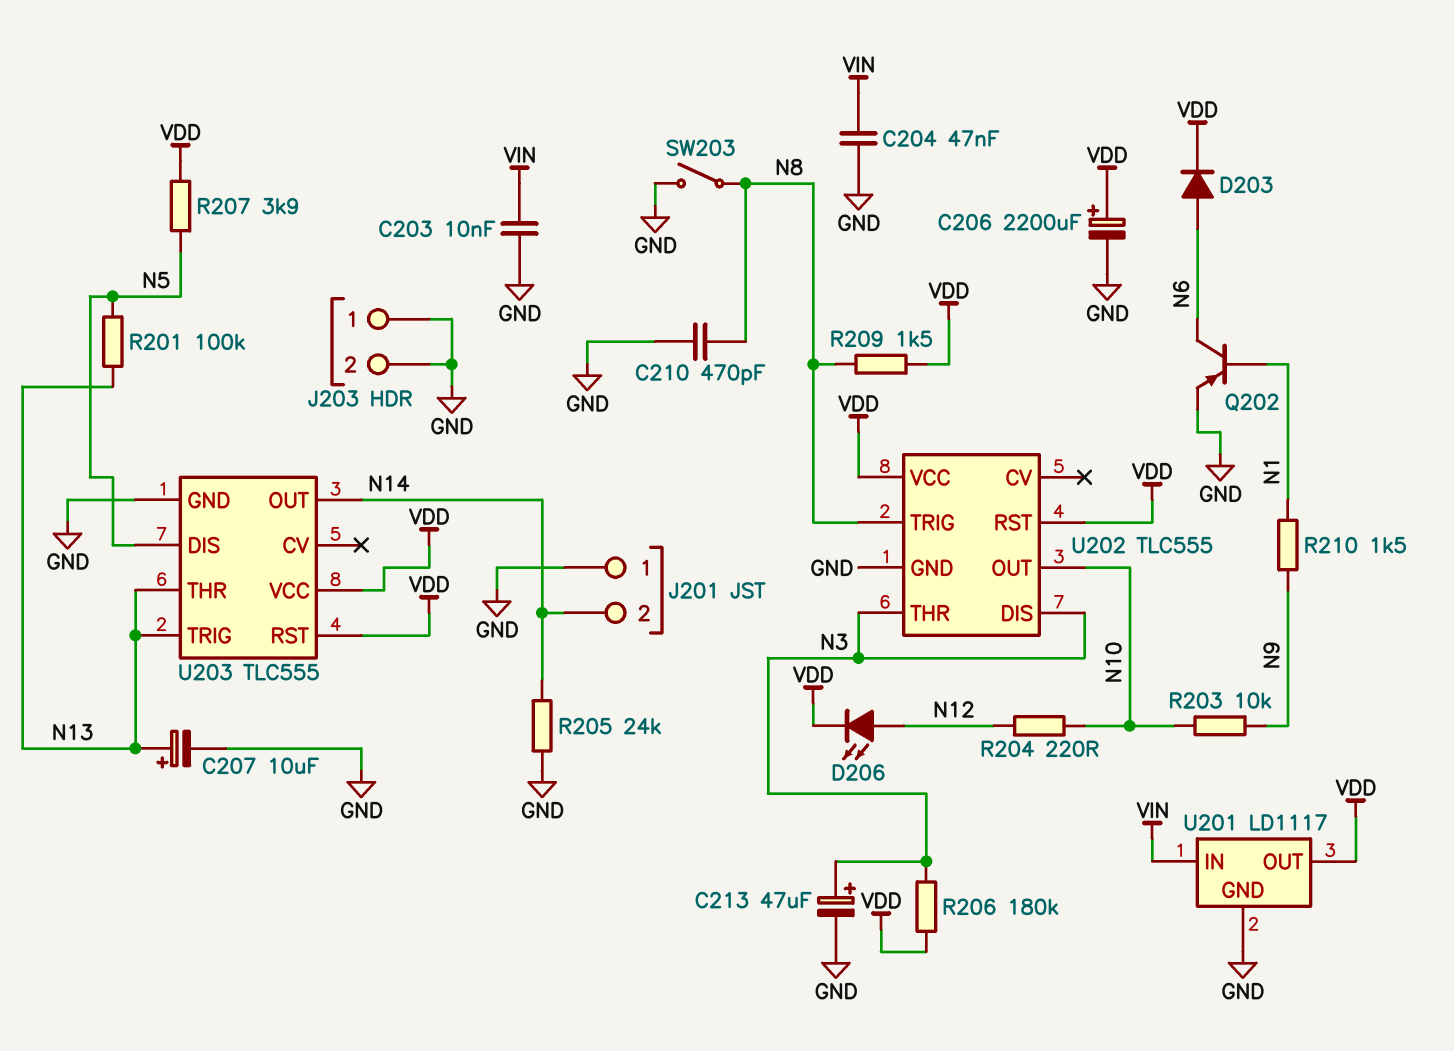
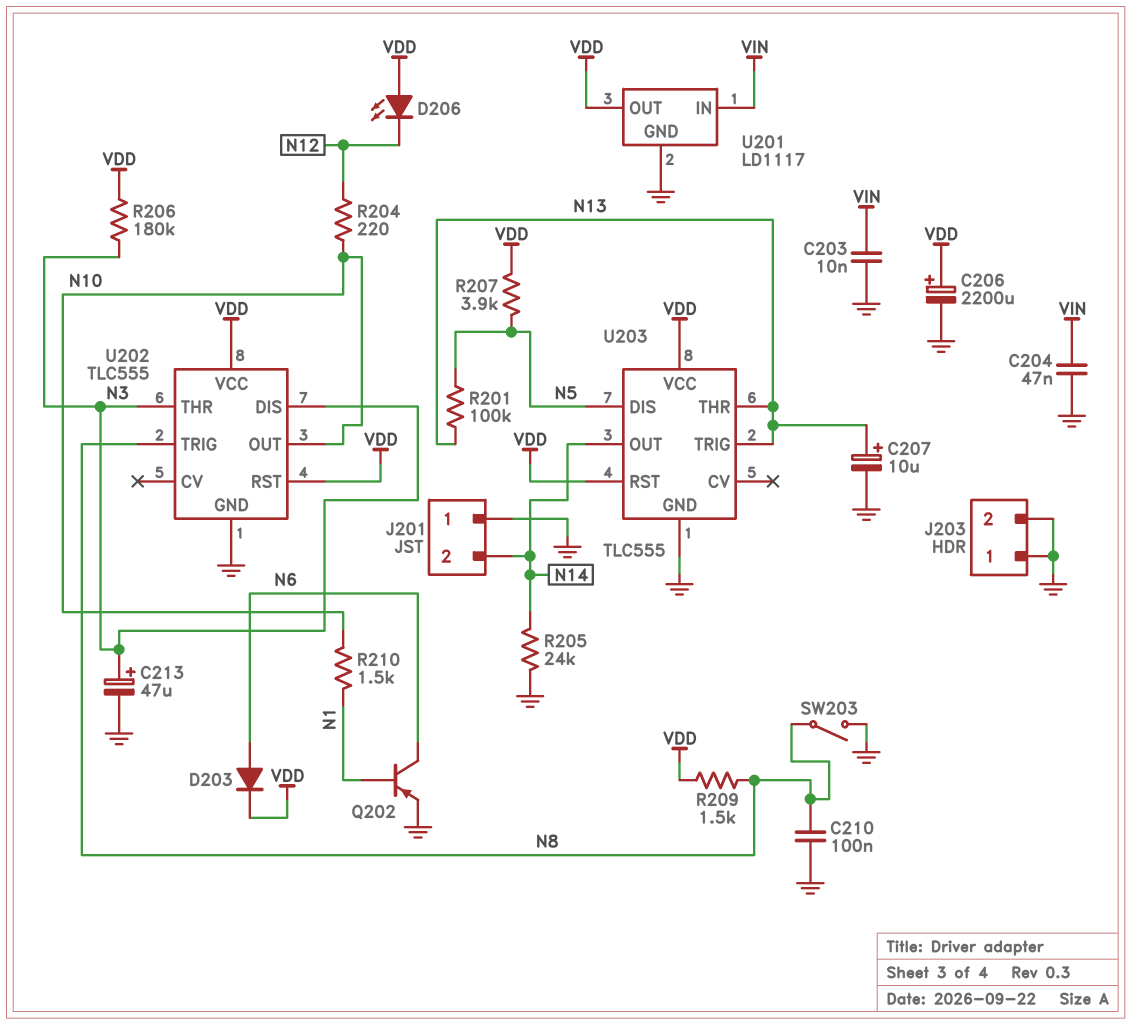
C210: 470pF (GND, N8) -> 100nF (GND, N8)
D206: LED (A N12, K VDD) -> LED (A VDD, K N12)
R203: 10k (N9, N10) -> none
R210: 1.5k (N1, N9) -> 1.5k (N1, N10)

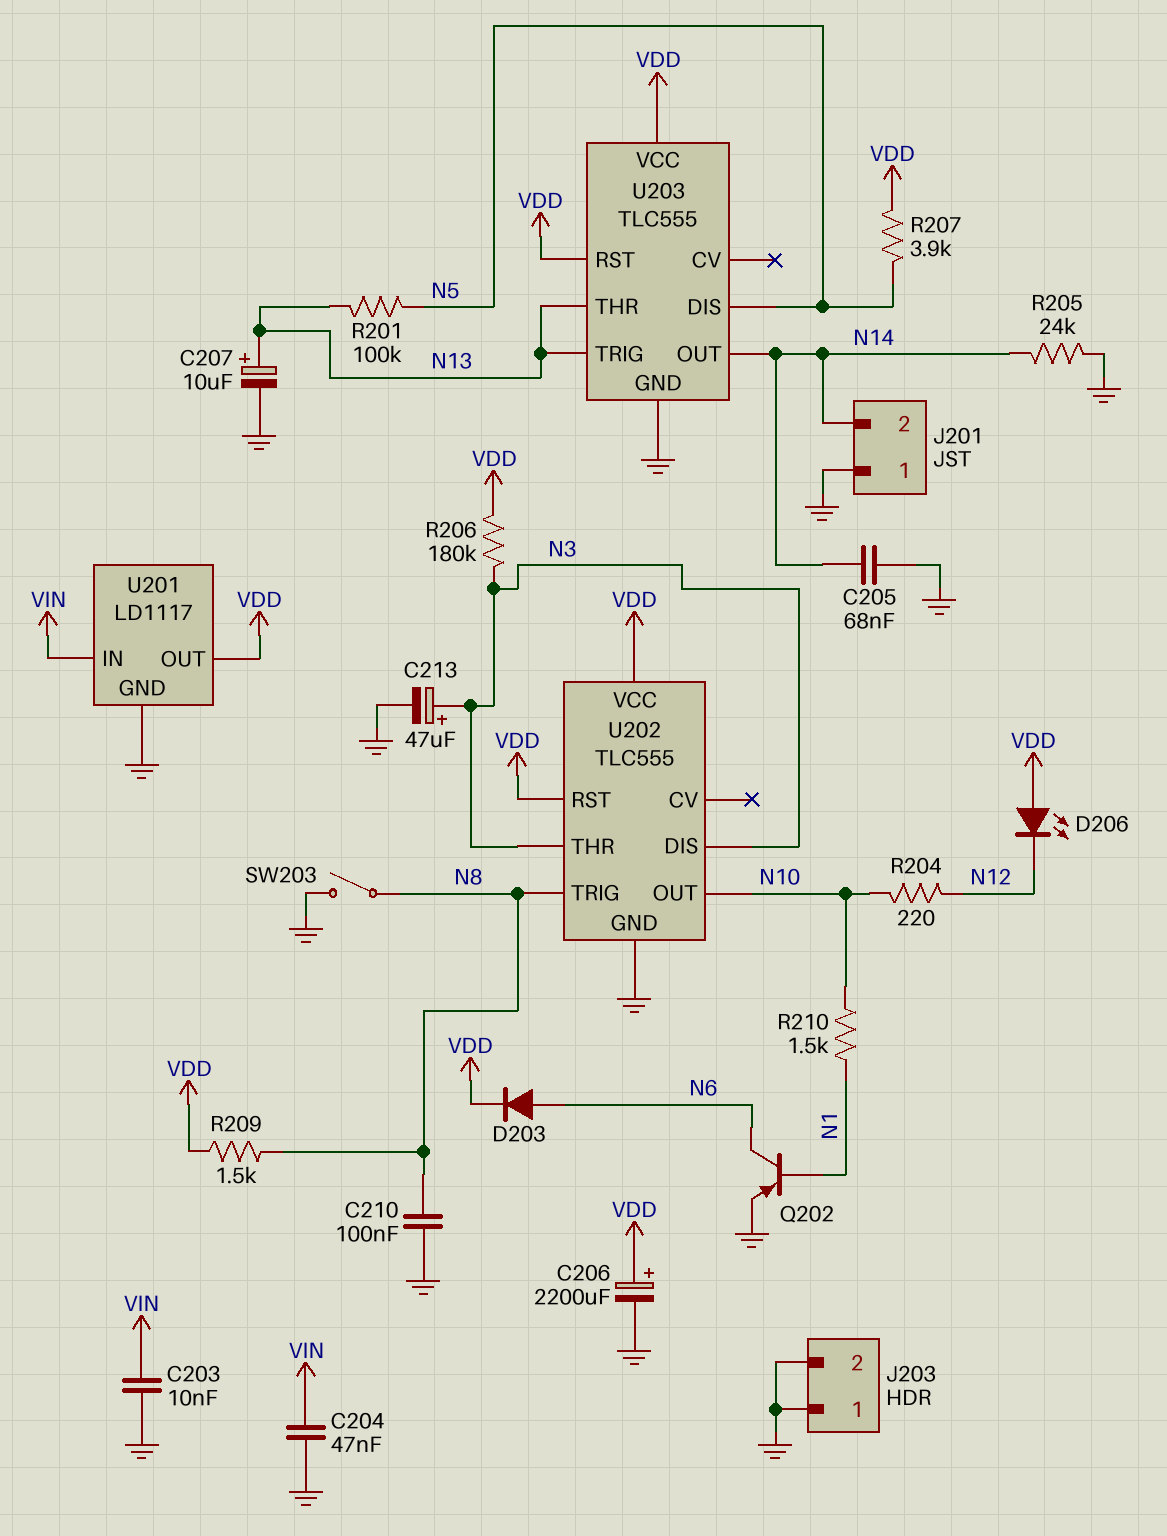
C205: none -> 68nF (GND, N14)

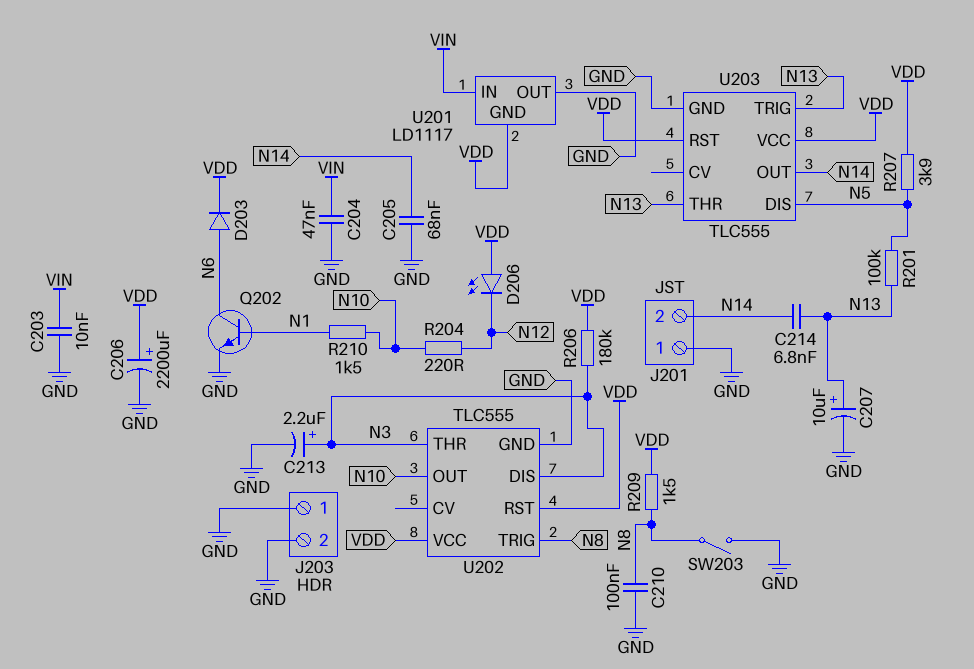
C213: 47uF (plus N3, minus GND) -> 2.2uF (plus N3, minus GND)
C214: none -> 6.8nF (N13, N14)
Q202: PNP (B N1, C N6, E GND) -> NPN (B N1, C N6, E GND)
R205: 24k (GND, N14) -> none
U201 pin GND: GND -> VDD
U201 pin OUT: VDD -> GND

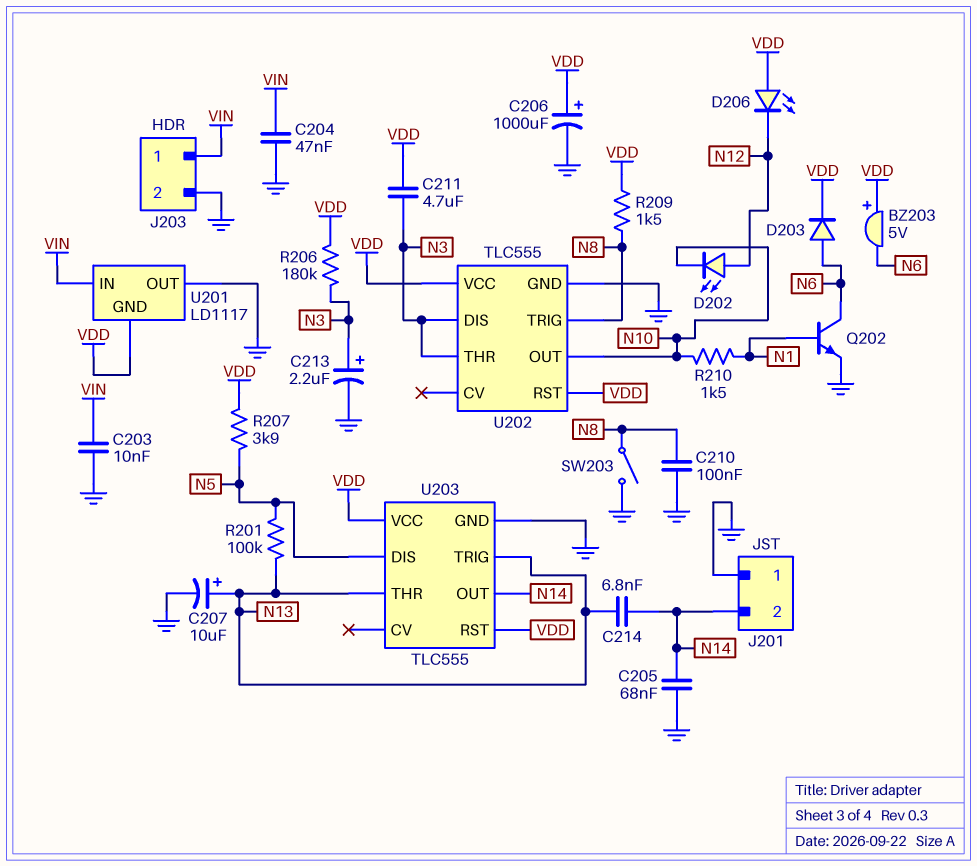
BZ203: none -> buzzer 5V (plus VDD, minus N6)
C206: 2200uF (plus VDD, minus GND) -> 1000uF (plus VDD, minus GND)
C211: none -> 4.7uF (N3, VDD)
D202: none -> LED (A N12, K N10)
J203 pin 1: GND -> VIN
R204: 220 (N10, N12) -> none

